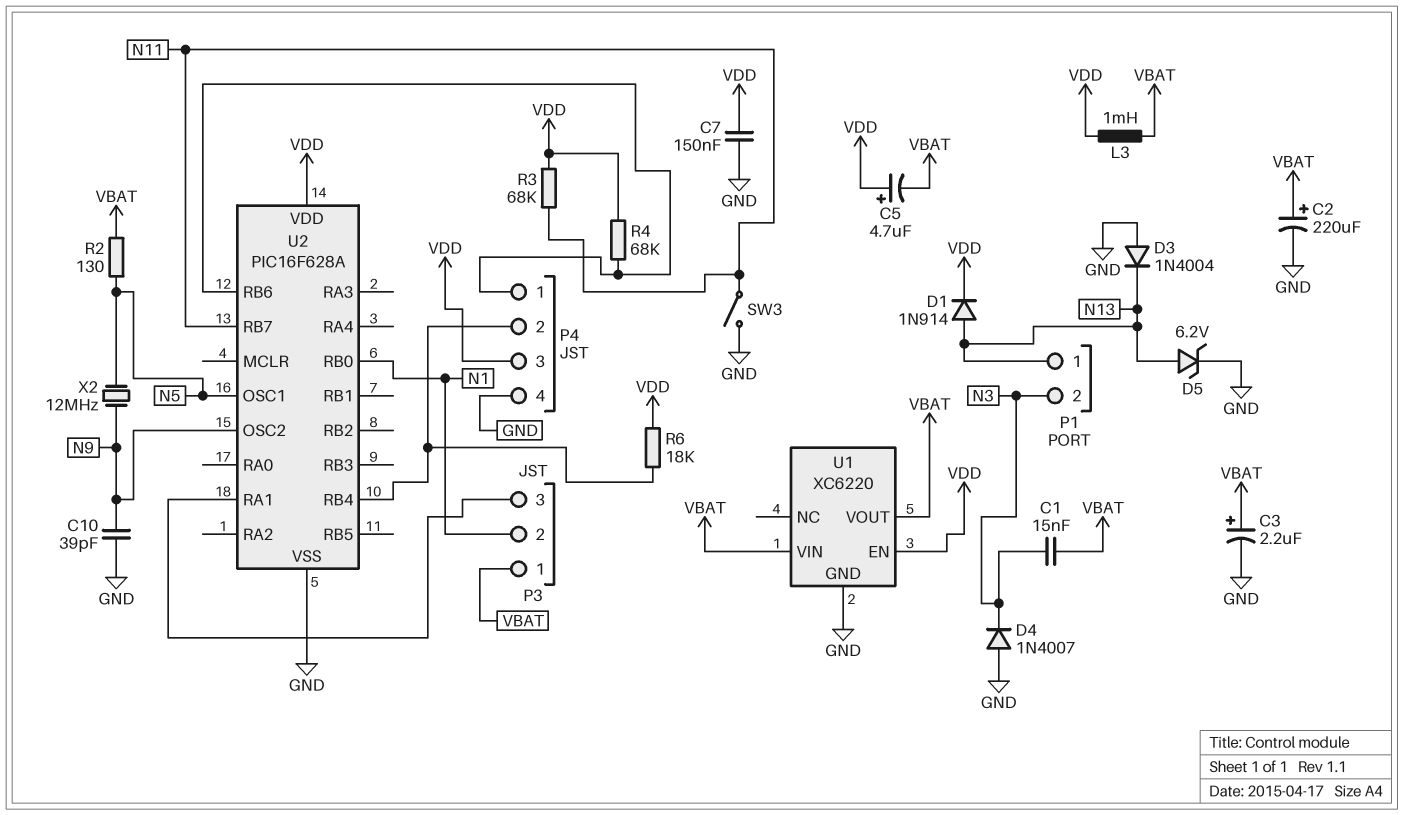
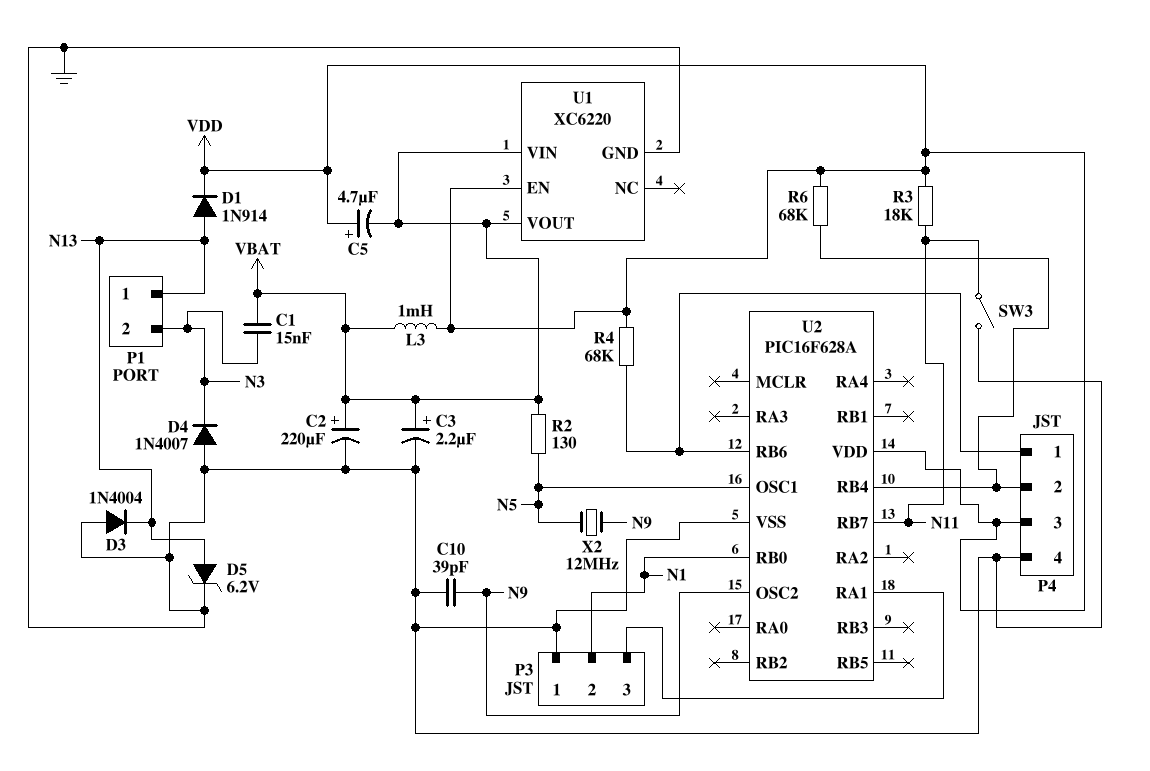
C7: 150nF (GND, VDD) -> none
P3 pin 1: VBAT -> GND
R3: 68k (N11, VDD) -> 18k (N11, VDD)
R6: 18k (P4/2, VDD) -> 68k (P4/2, VDD)

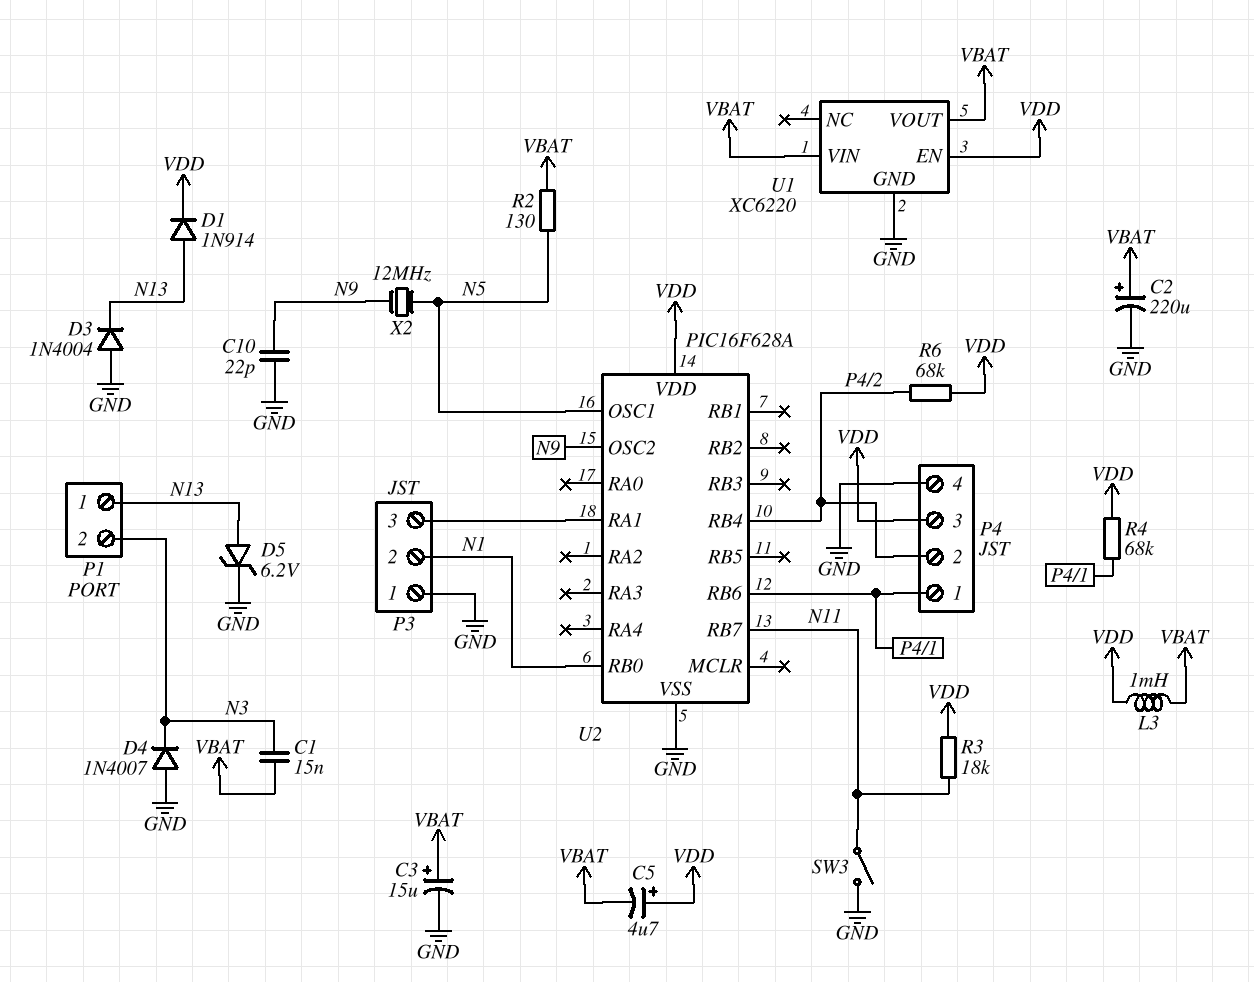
C3: 2.2uF (plus VBAT, minus GND) -> 15uF (plus VBAT, minus GND)
C10: 39pF (GND, N9) -> 22pF (GND, N9)

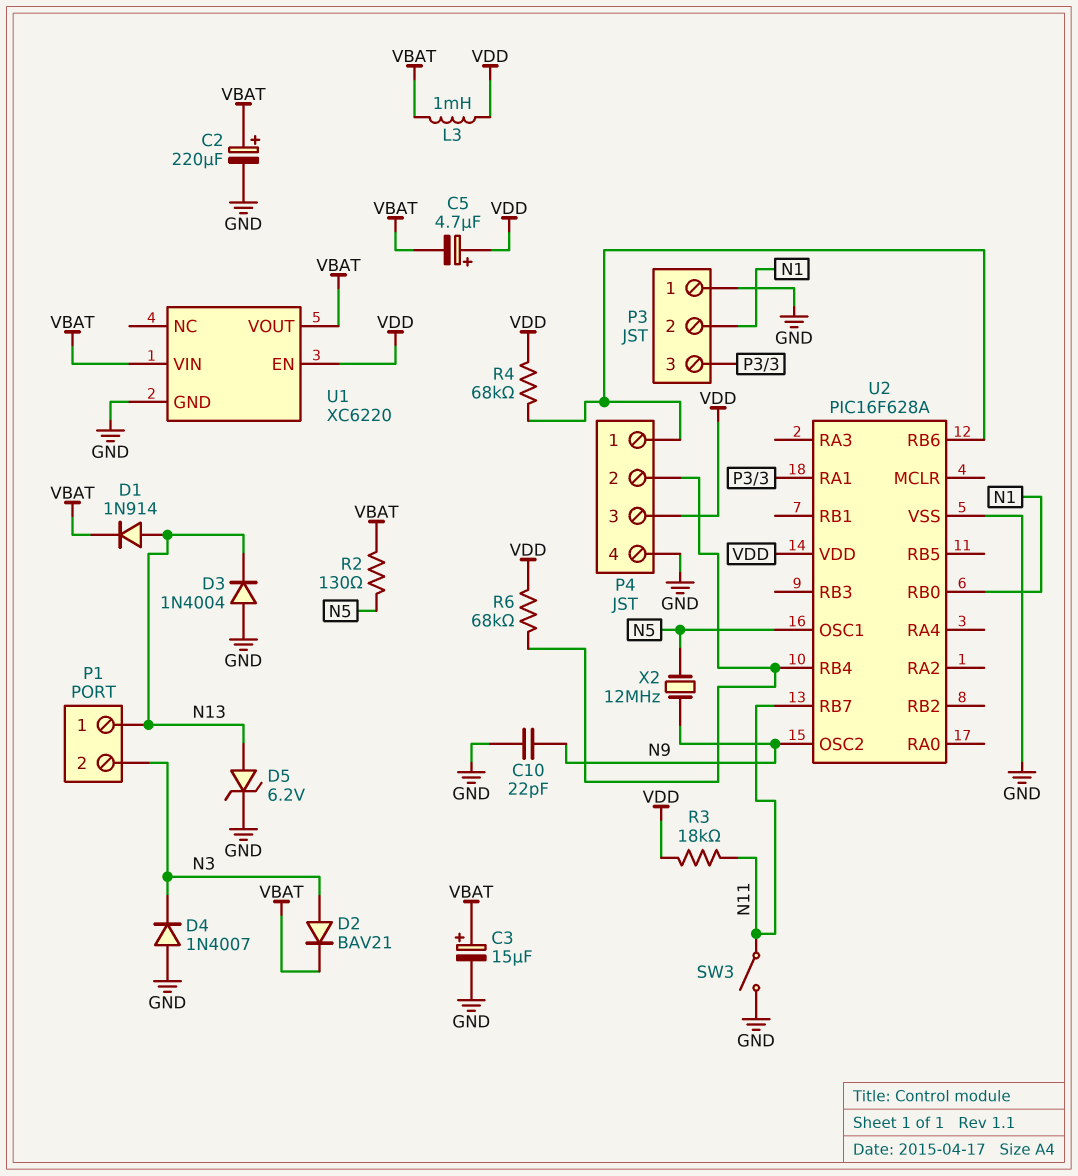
C1: 15nF (N3, VBAT) -> none
D1: diode 1N914 (A N13, K VDD) -> diode 1N914 (A N13, K VBAT)
D2: none -> diode BAV21 (A N3, K VBAT)

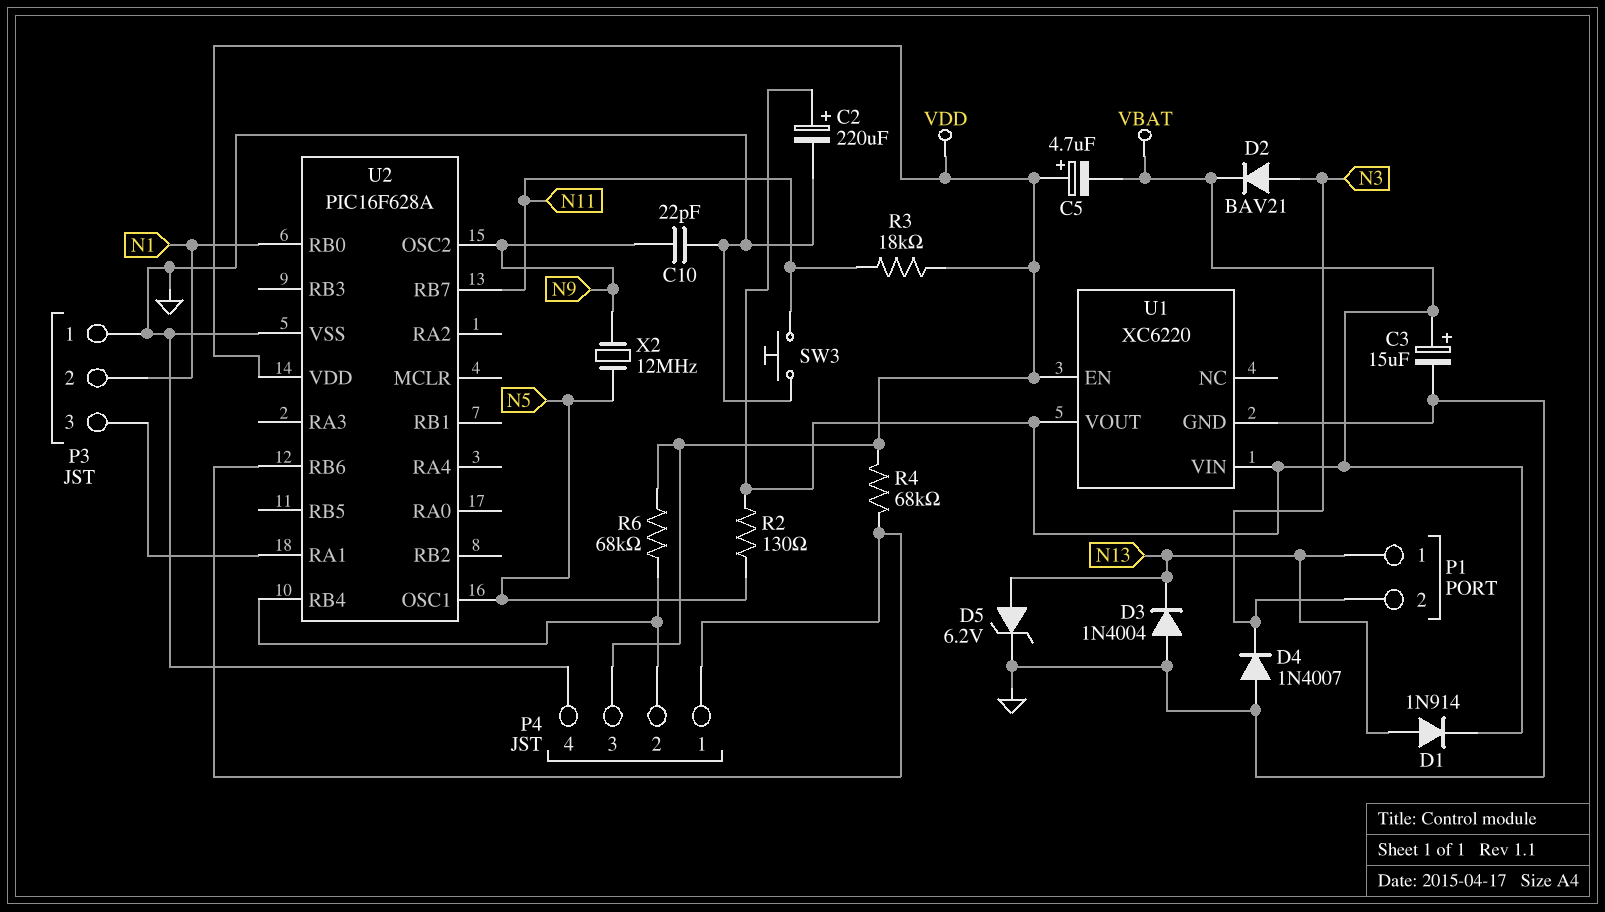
L3: 1mH (VBAT, VDD) -> none
SW3: switch (GND, N11) -> button (GND, N11)

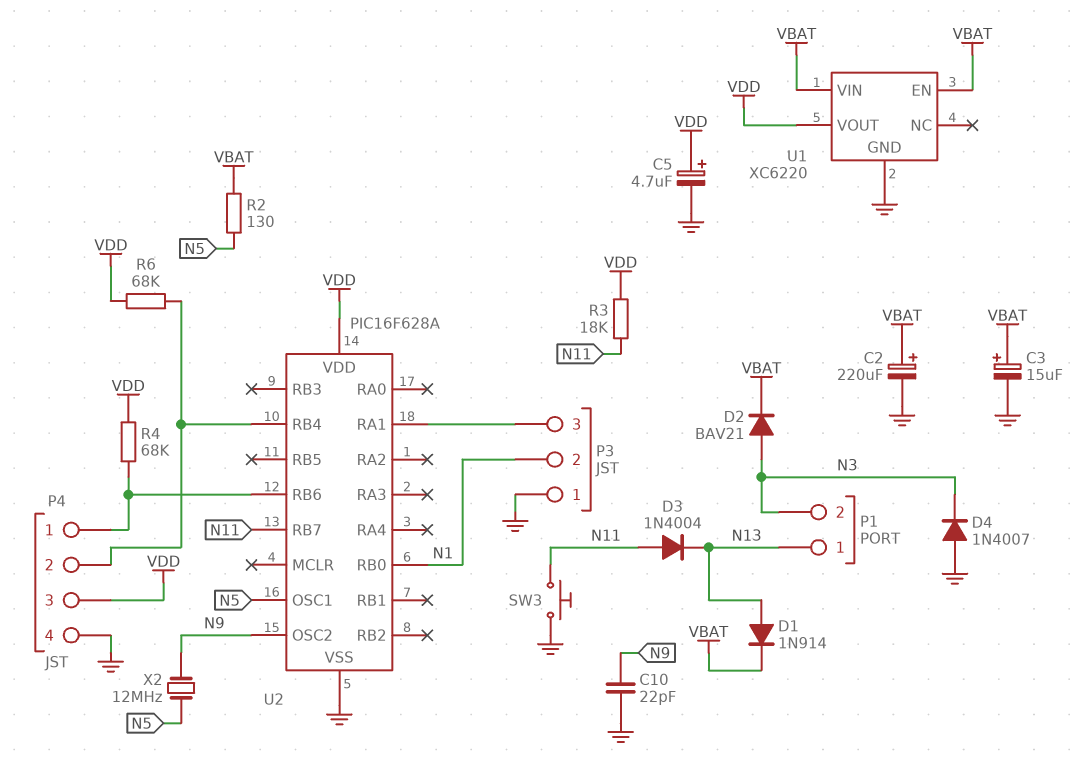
C5: 4.7uF (plus VDD, minus VBAT) -> 4.7uF (plus VDD, minus GND)
D3: diode 1N4004 (A GND, K N13) -> diode 1N4004 (A N11, K N13)
D5: zener 6.2V (A N13, K GND) -> none
U1 pin EN: VDD -> VBAT
U1 pin VOUT: VBAT -> VDD

